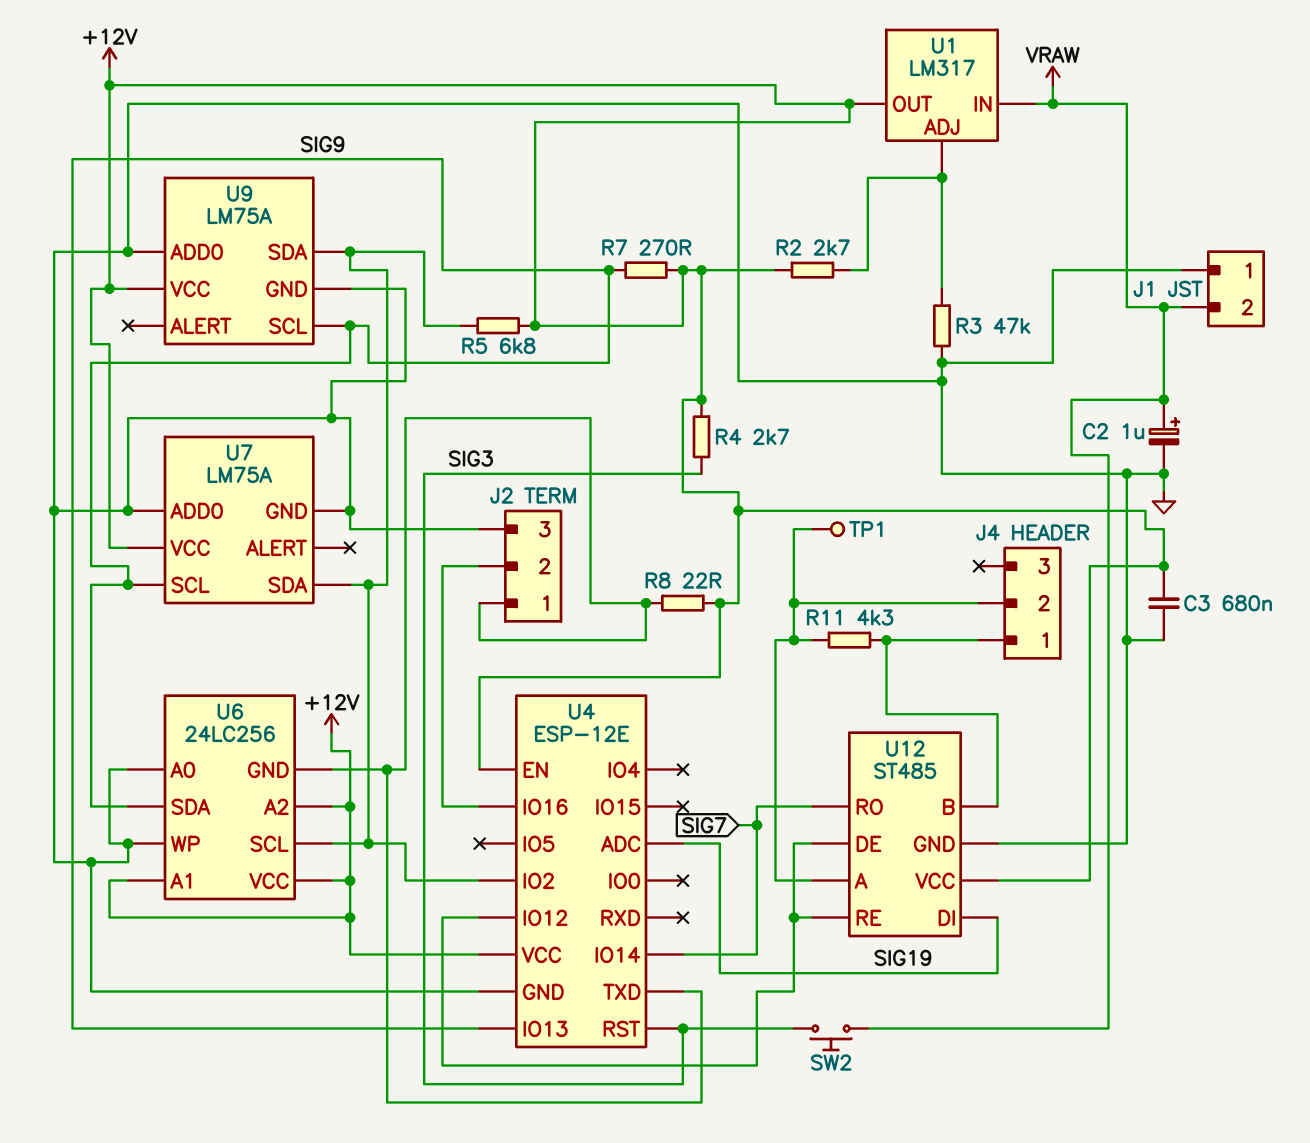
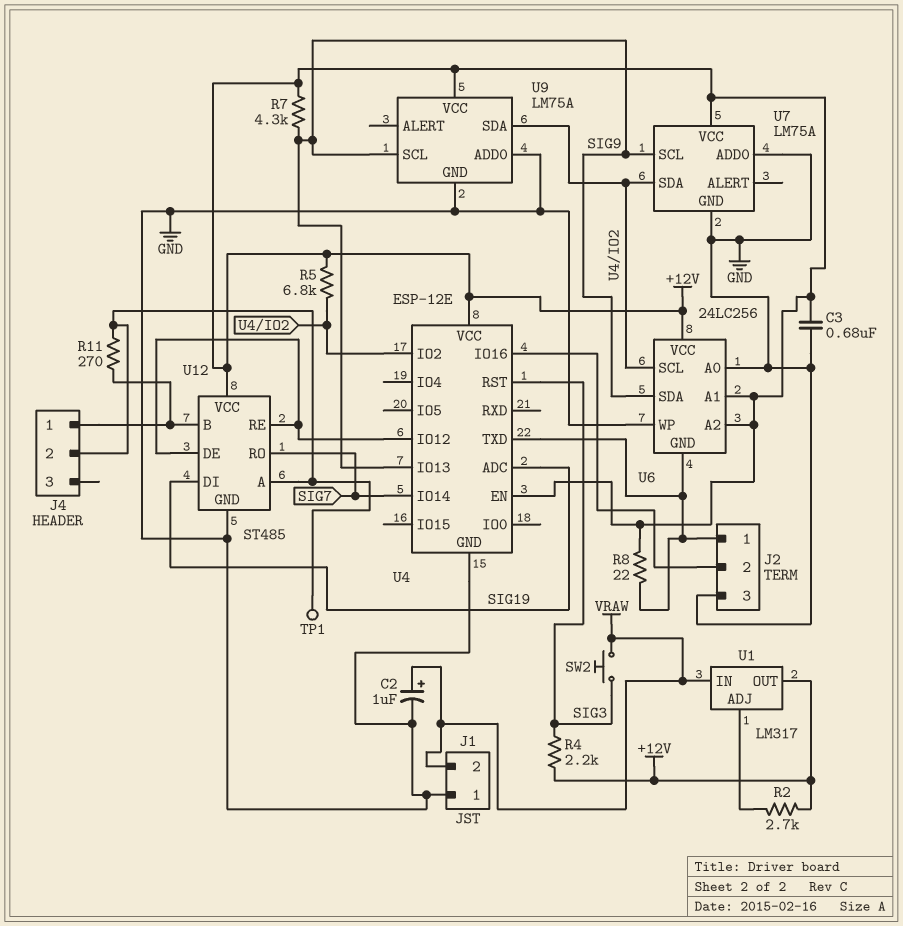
R3: 47k (GND, U1/ADJ) -> none
R4: 2.7k (+12V, SIG3) -> 2.2k (+12V, SIG3)
R7: 270 (+12V, SIG9) -> 4.3k (+12V, SIG9)
R11: 4.3k (J4/1, J4/2) -> 270 (J4/1, J4/2)

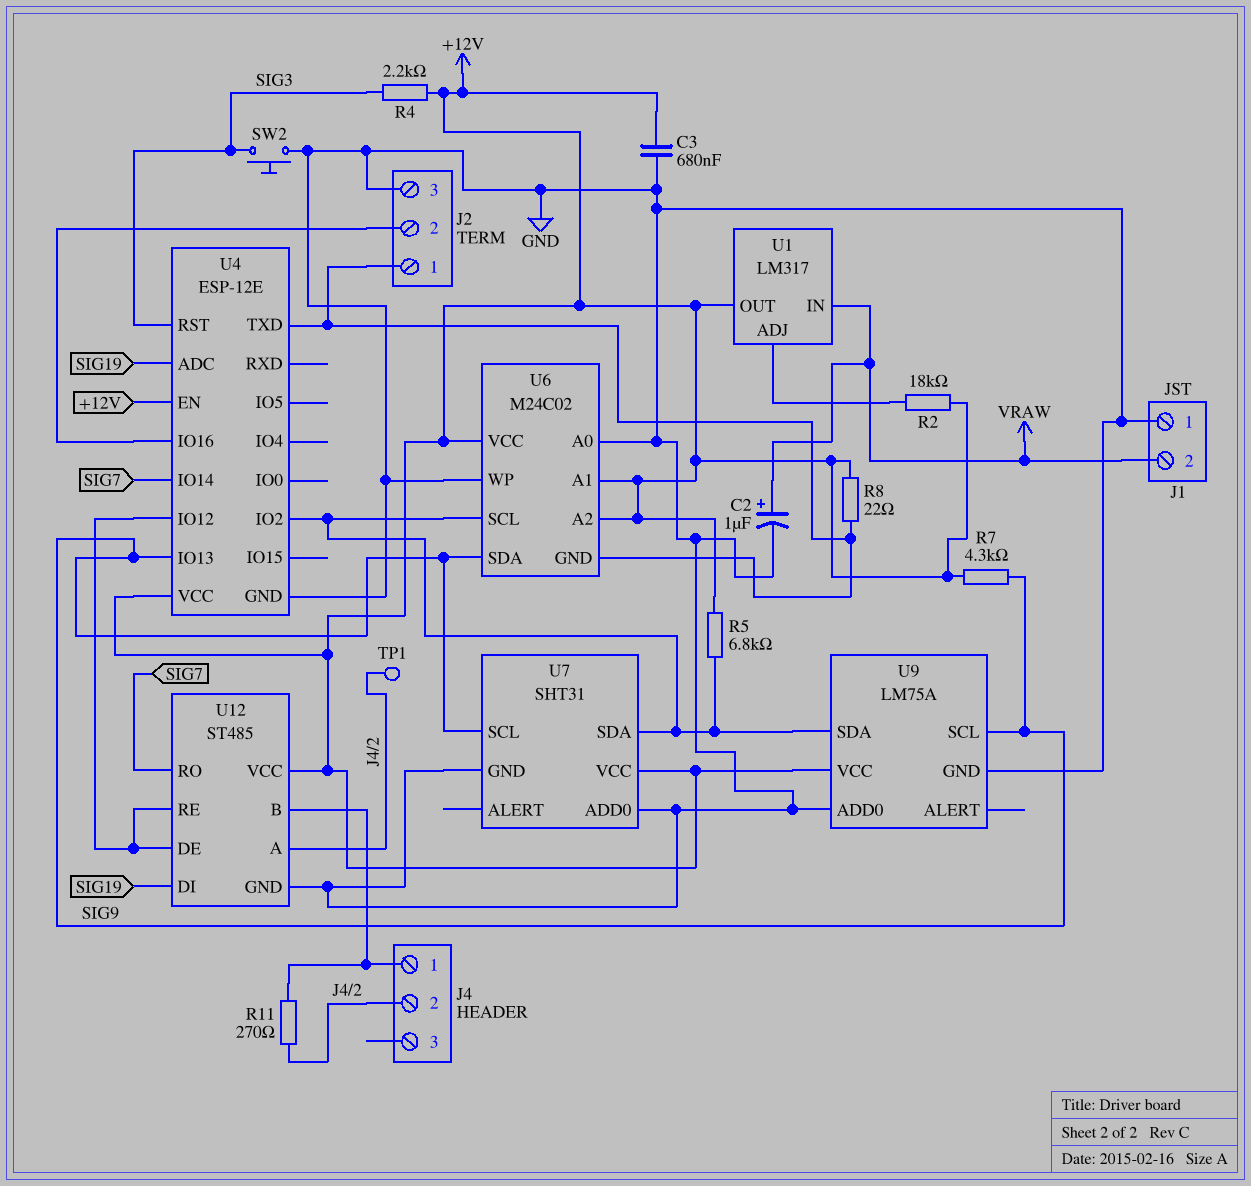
R2: 2.7k (+12V, U1/ADJ) -> 18k (+12V, U1/ADJ)
SW2: button (SIG3, VRAW) -> button (GND, SIG3)
U6: 24LC256 -> M24C02
U7: LM75A -> SHT31

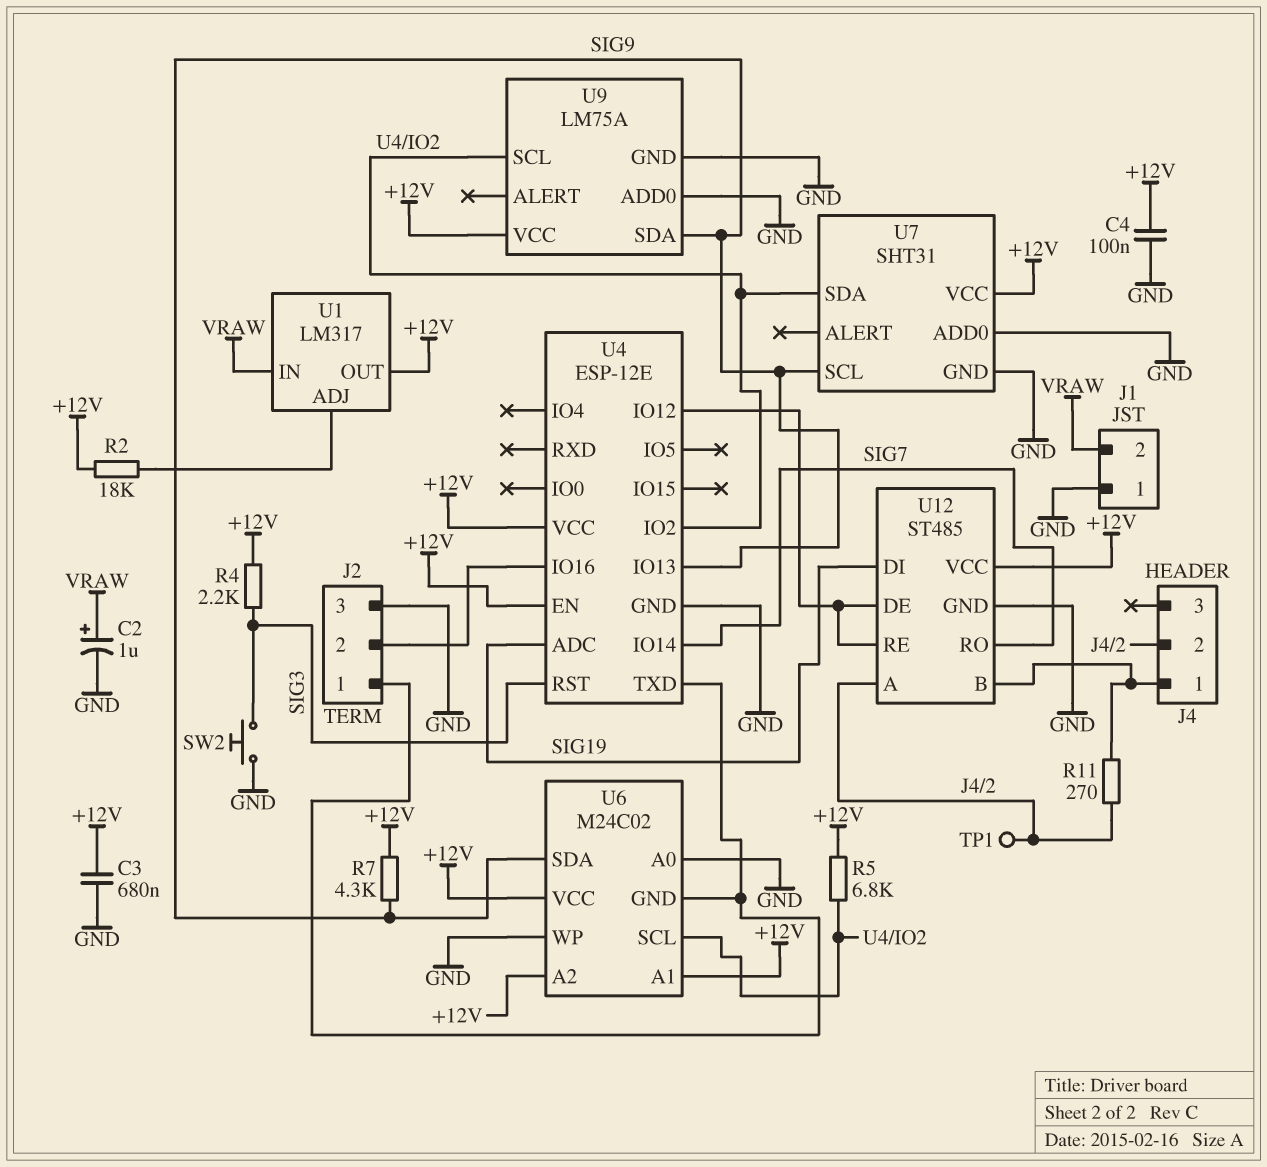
C4: none -> 100nF (+12V, GND)
R8: 22 (+12V, J2/1) -> none
U9 pin SCL: SIG9 -> U4/IO2
U9 pin SDA: U4/IO2 -> SIG9

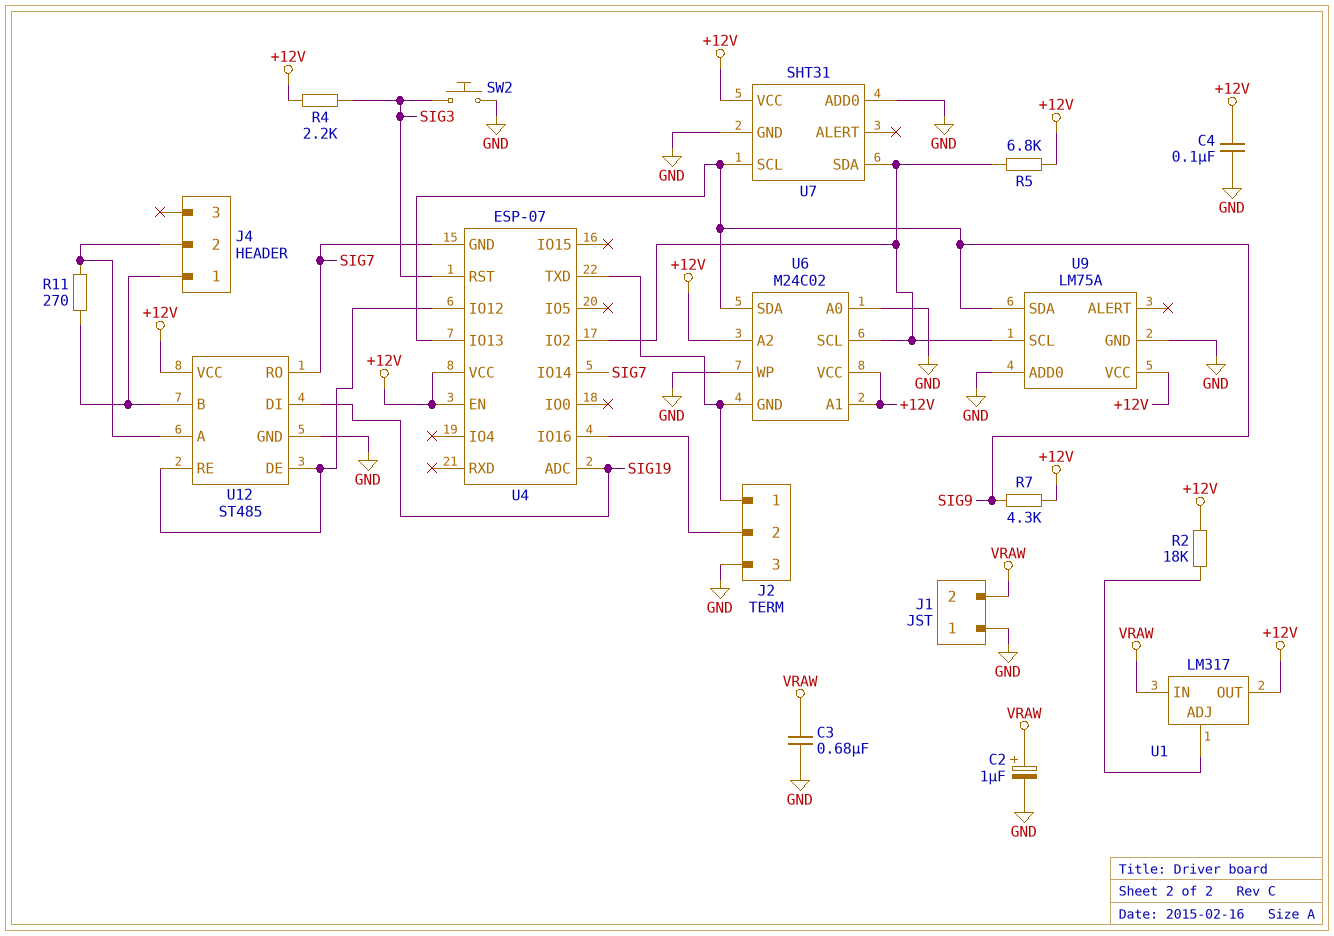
C3: 680nF (+12V, GND) -> 680nF (GND, VRAW)
TP1: test point (J4/2) -> none
U4: ESP-12E -> ESP-07
U4 pin GND: GND -> SIG7

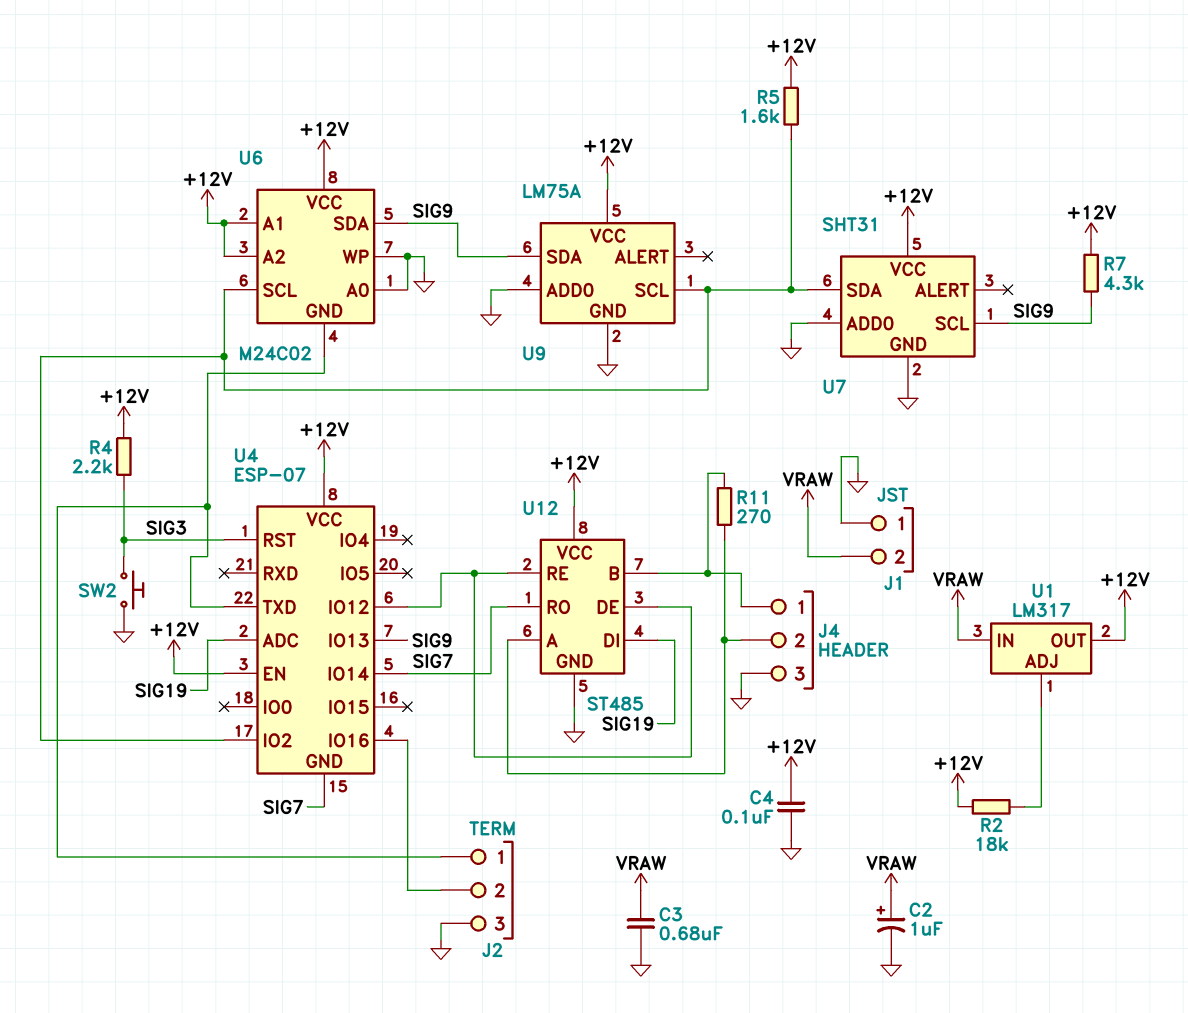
J4 pin 3: none -> GND
R5: 6.8k (+12V, U4/IO2) -> 1.6k (+12V, U4/IO2)

